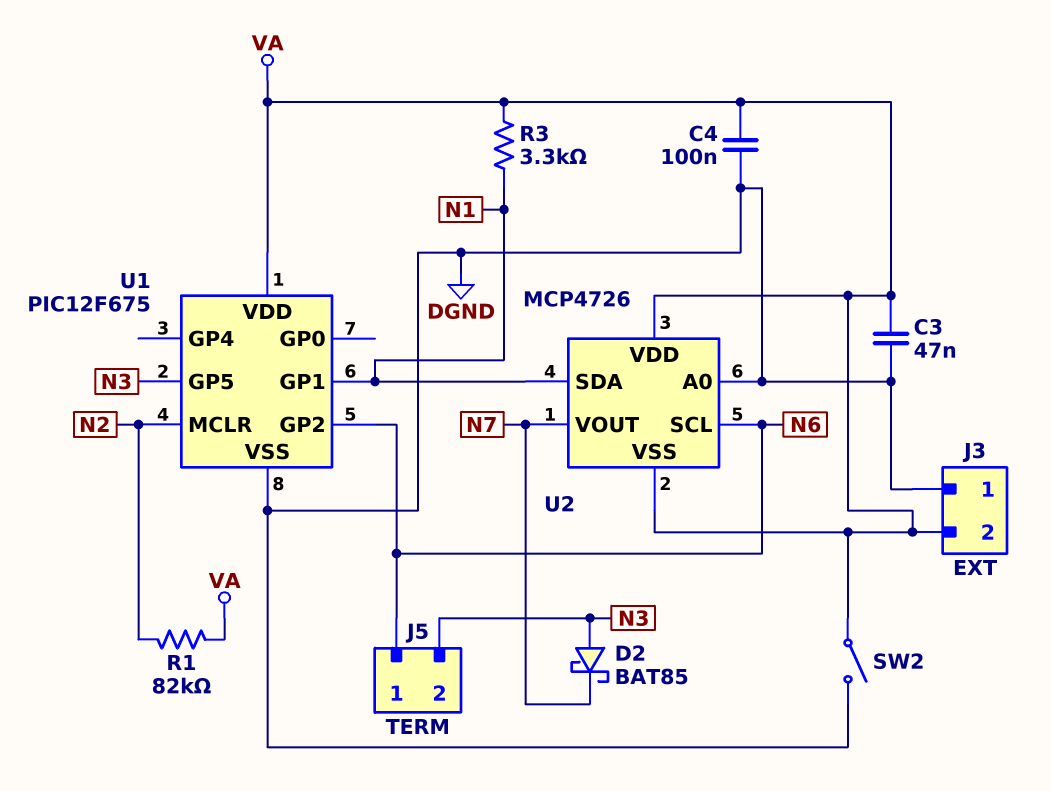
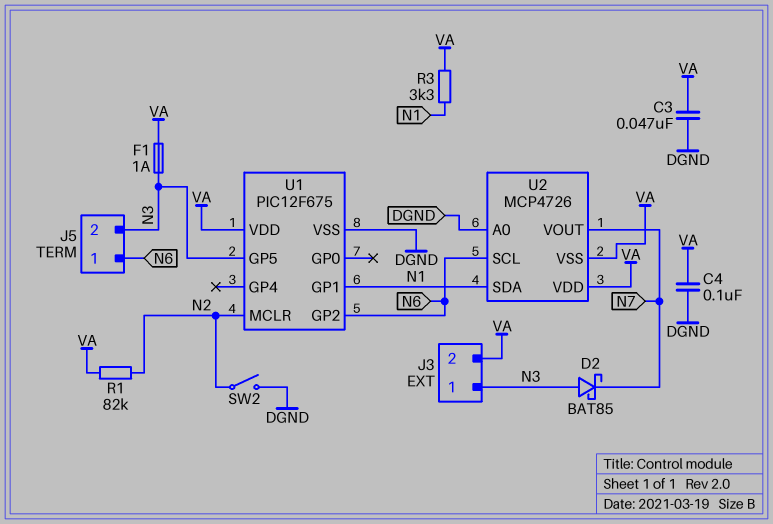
F1: none -> 1A (N3, VA)
J3 pin 1: DGND -> N3
SW2: switch (DGND, VA) -> switch (DGND, N2)

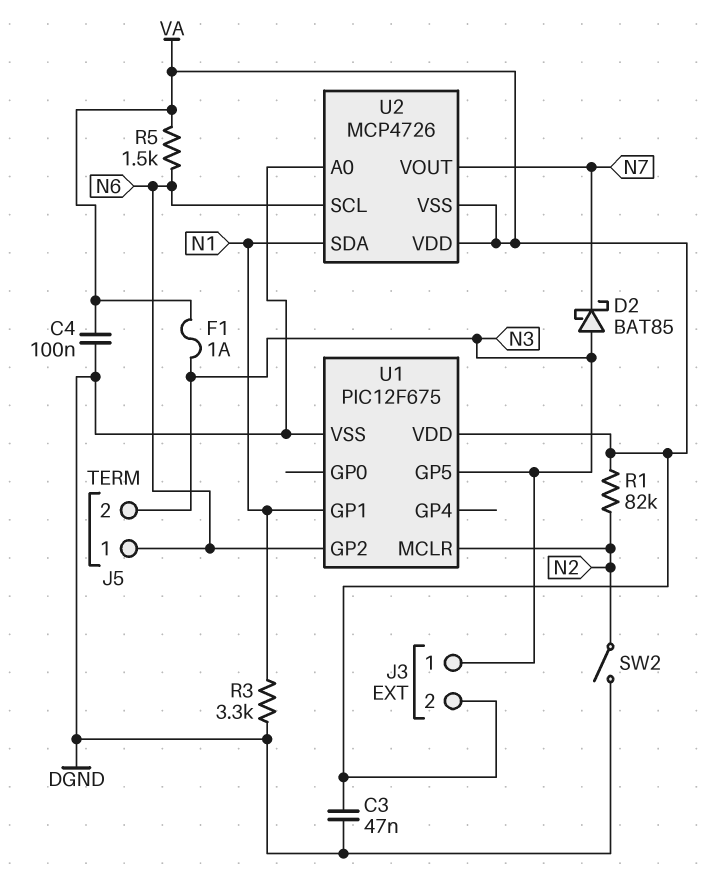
R3: 3.3k (N1, VA) -> 3.3k (DGND, N1)
R5: none -> 1.5k (N6, VA)

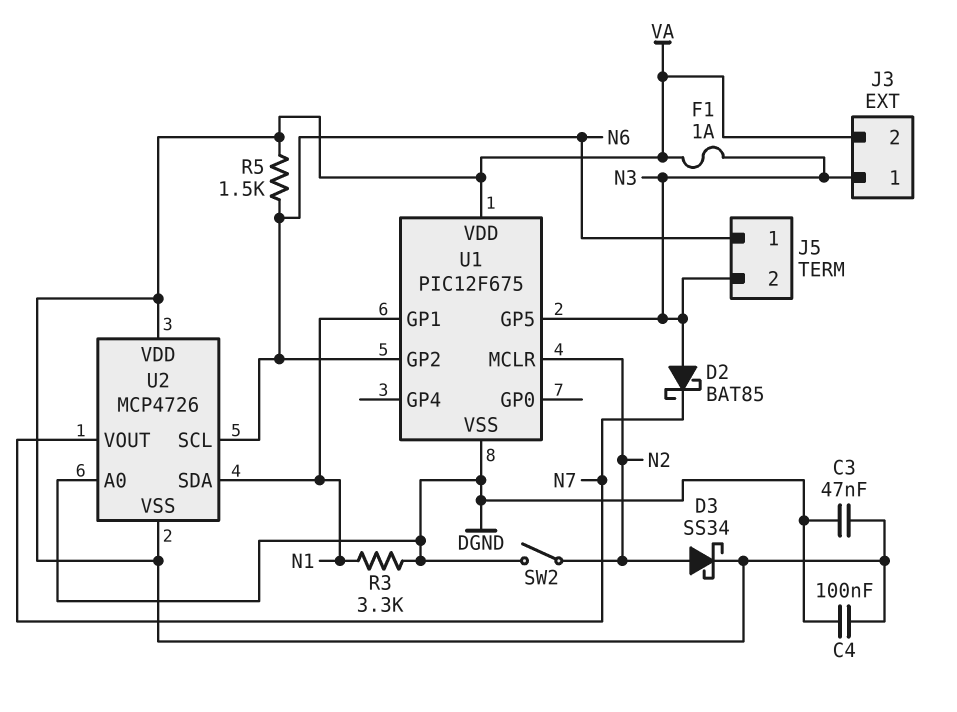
D3: none -> schottky SS34 (A N2, K VA)
R1: 82k (N2, VA) -> none

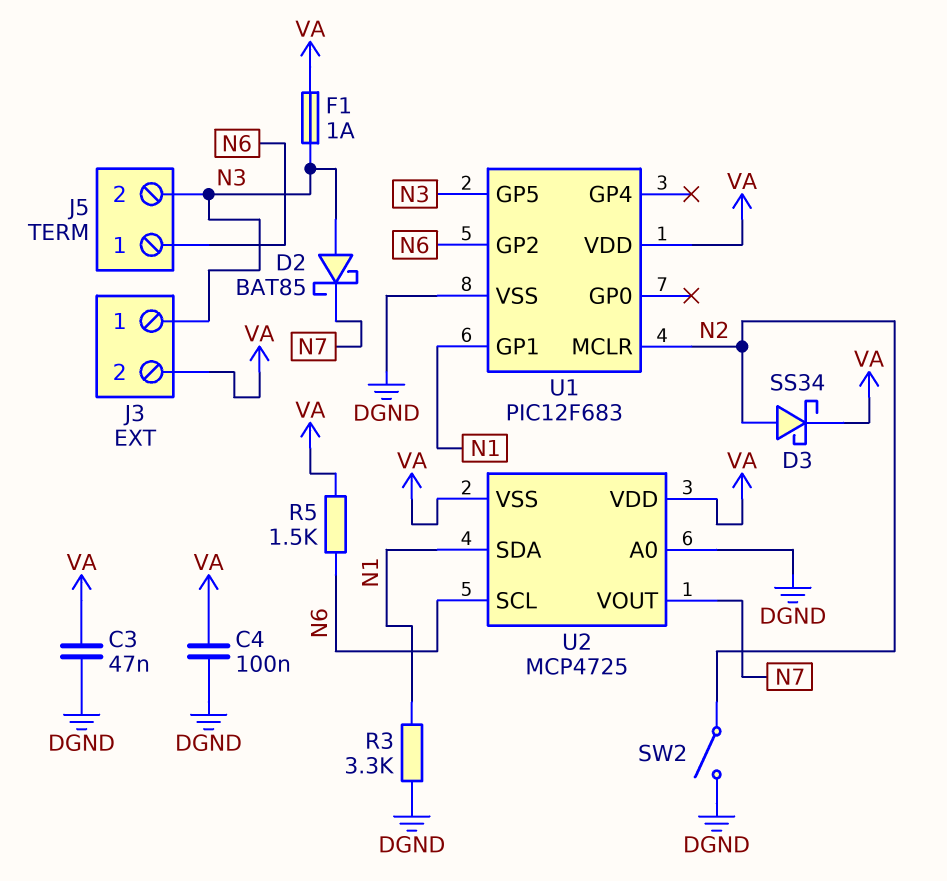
U1: PIC12F675 -> PIC12F683
U2: MCP4726 -> MCP4725

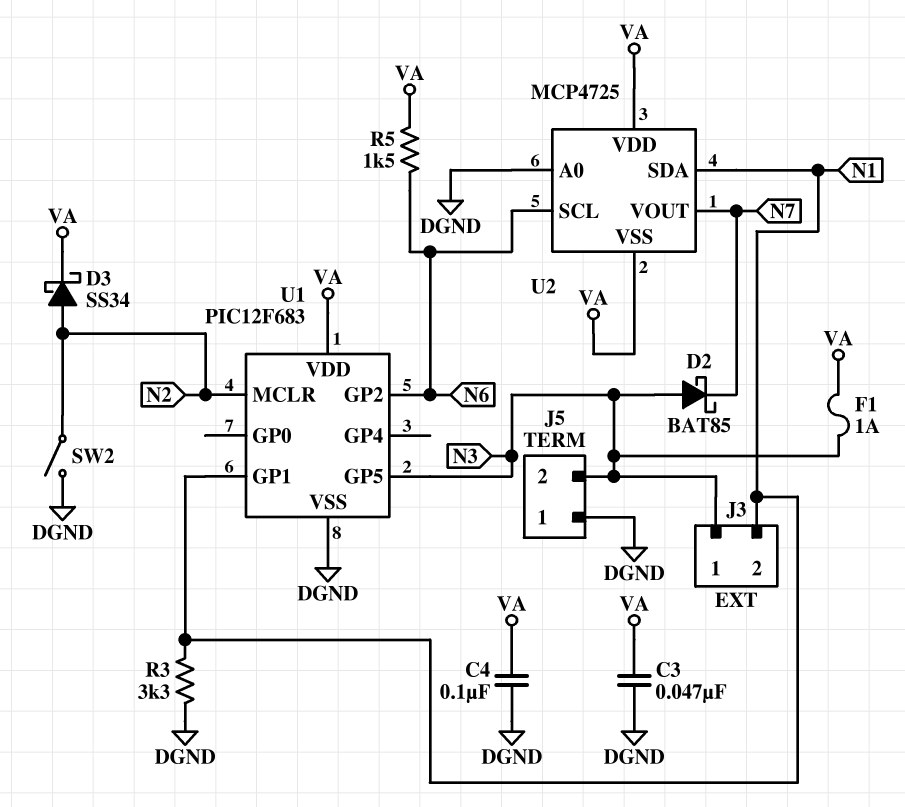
J3 pin 2: VA -> N1
J5 pin 1: N6 -> DGND

